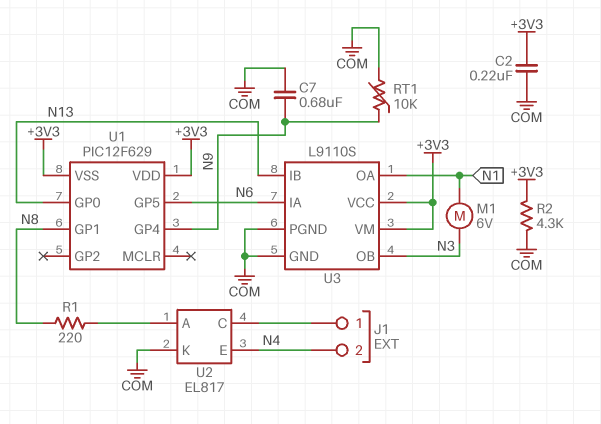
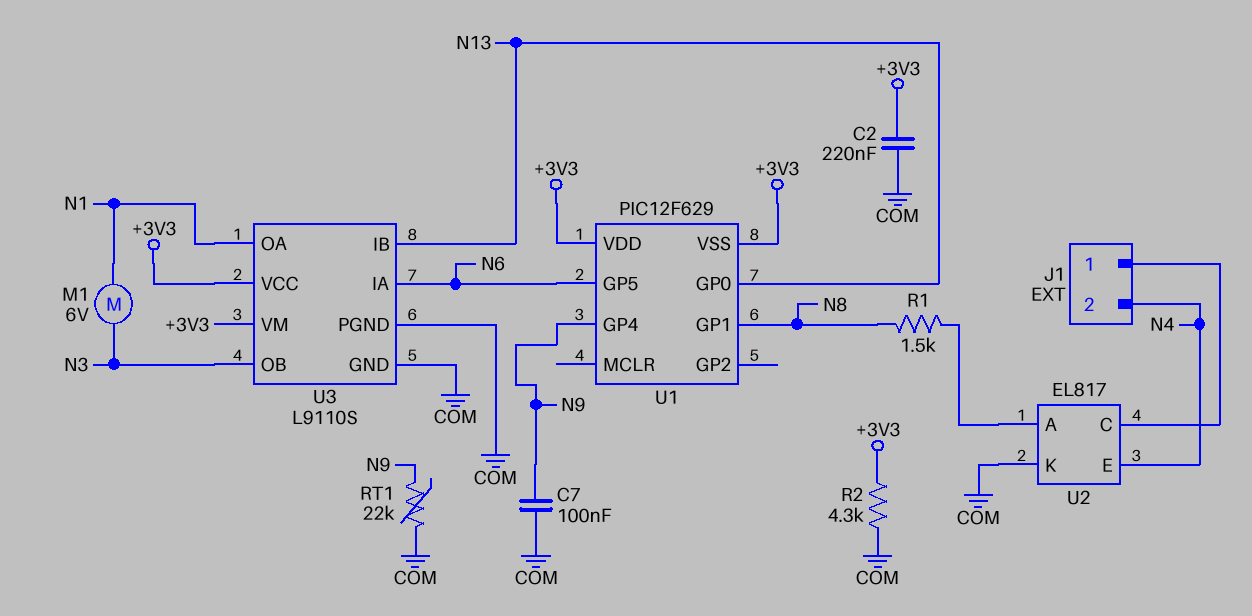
C7: 680nF (COM, N9) -> 100nF (COM, N9)
R1: 220 (N8, U2/A) -> 1.5k (N8, U2/A)
RT1: 10k (COM, N9) -> 22k (COM, N9)

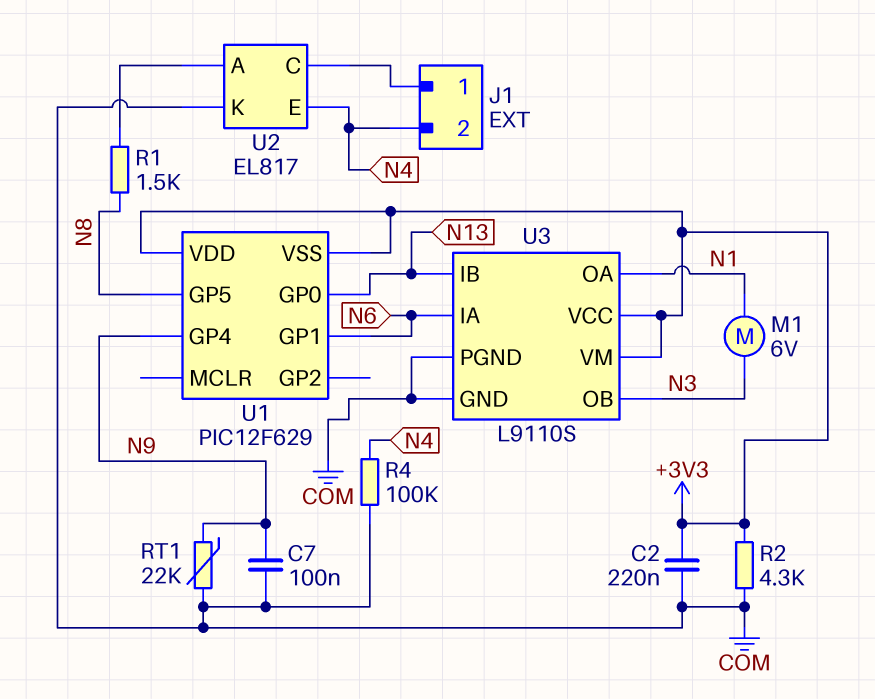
R4: none -> 100k (COM, N4)
U1 pin GP1: N8 -> N6
U1 pin GP5: N6 -> N8

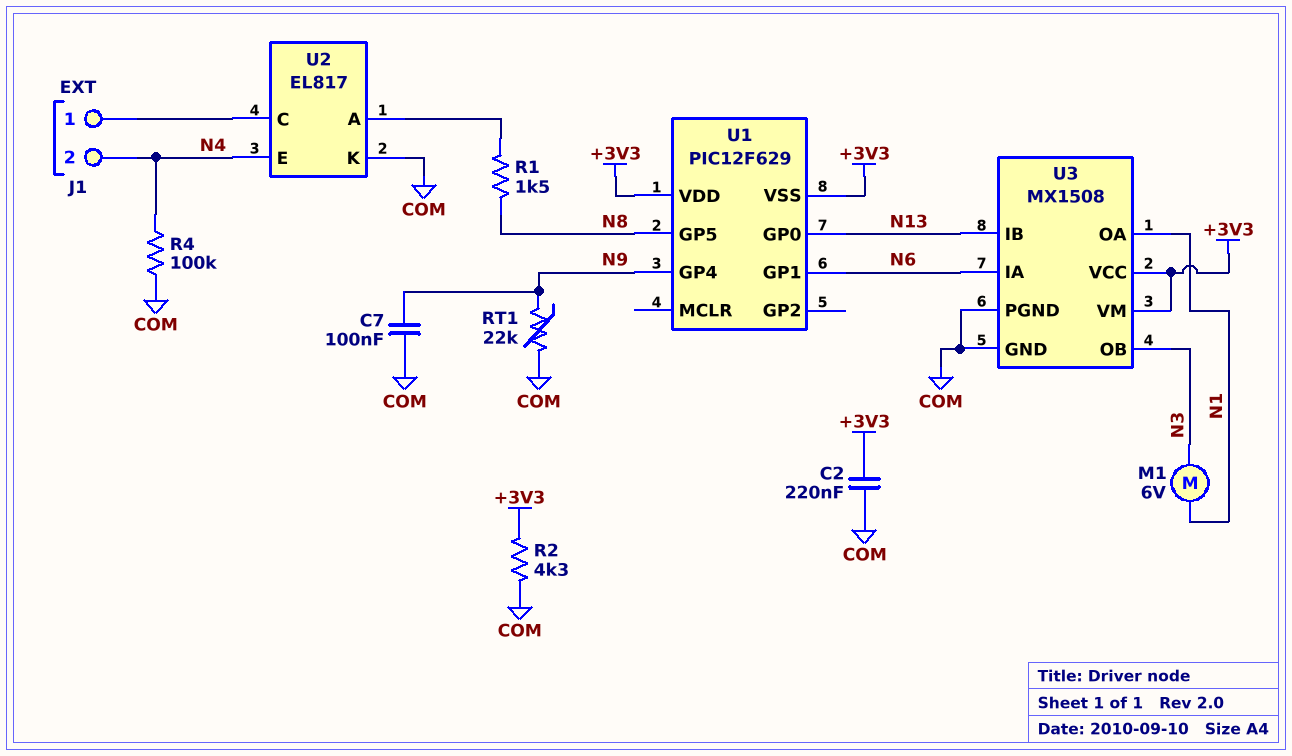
U3: L9110S -> MX1508

